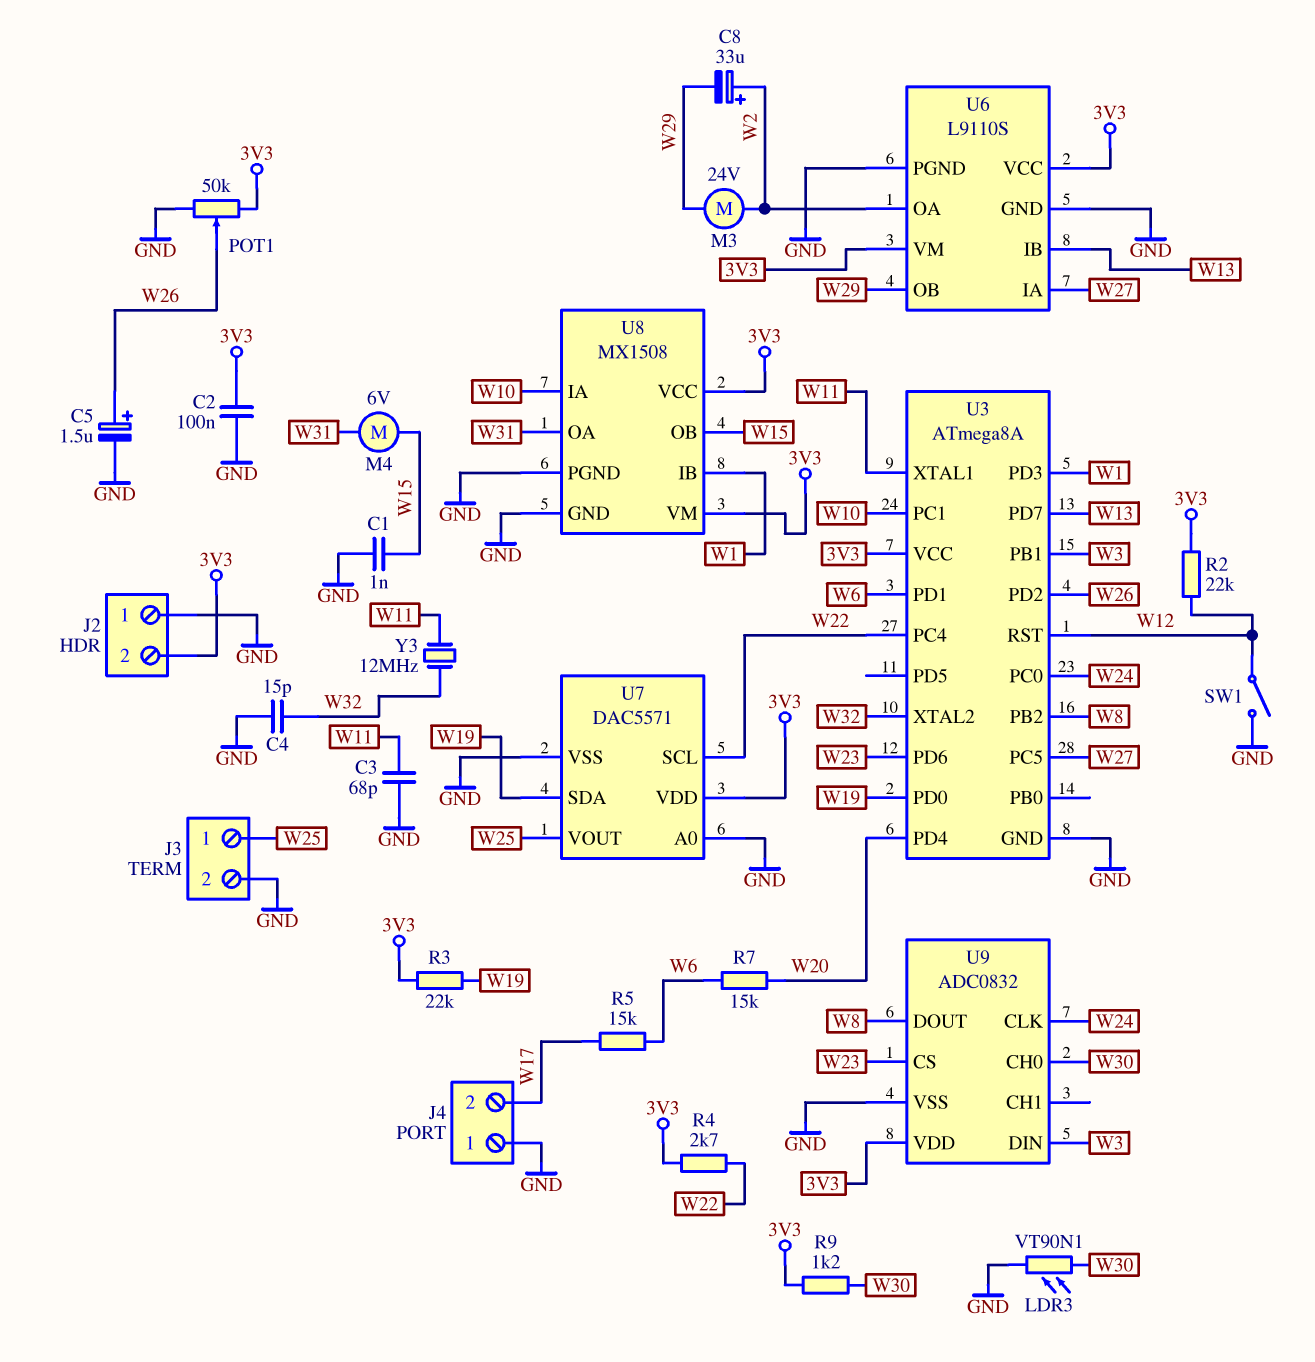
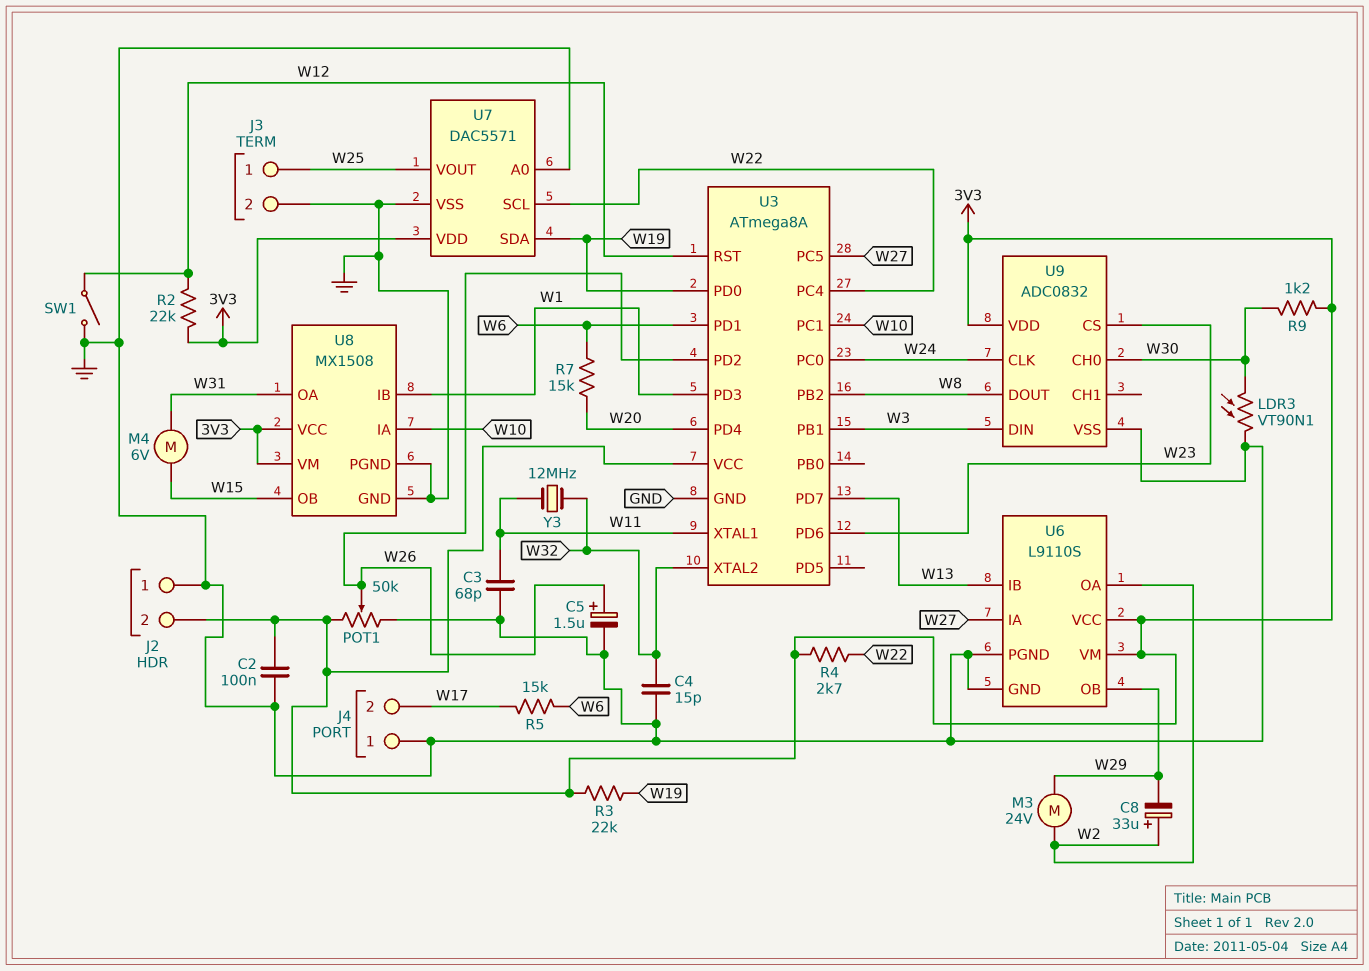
C1: 1nF (GND, W15) -> none

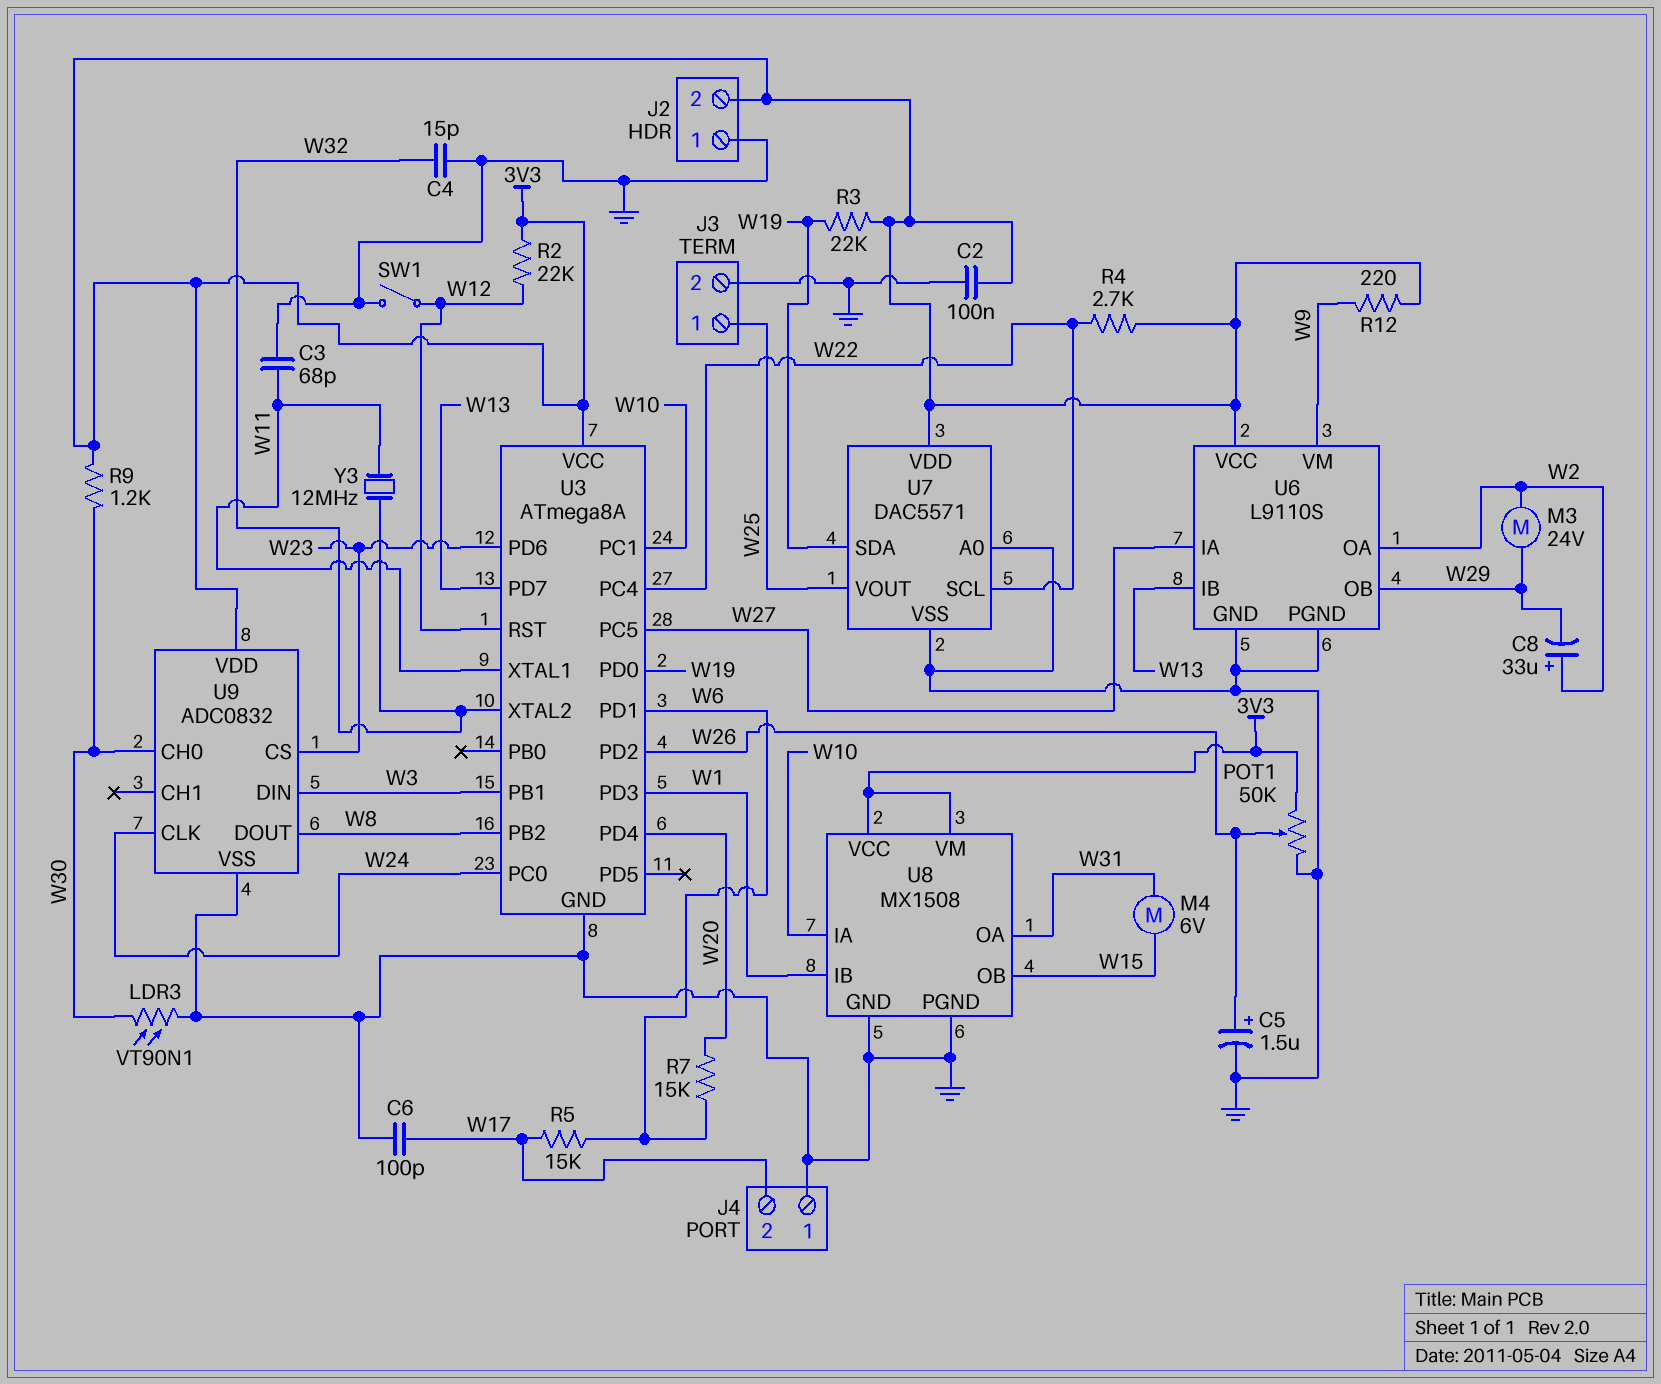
C6: none -> 100pF (GND, W17)
R12: none -> 220 (3V3, W9)
U6 pin VM: 3V3 -> W9

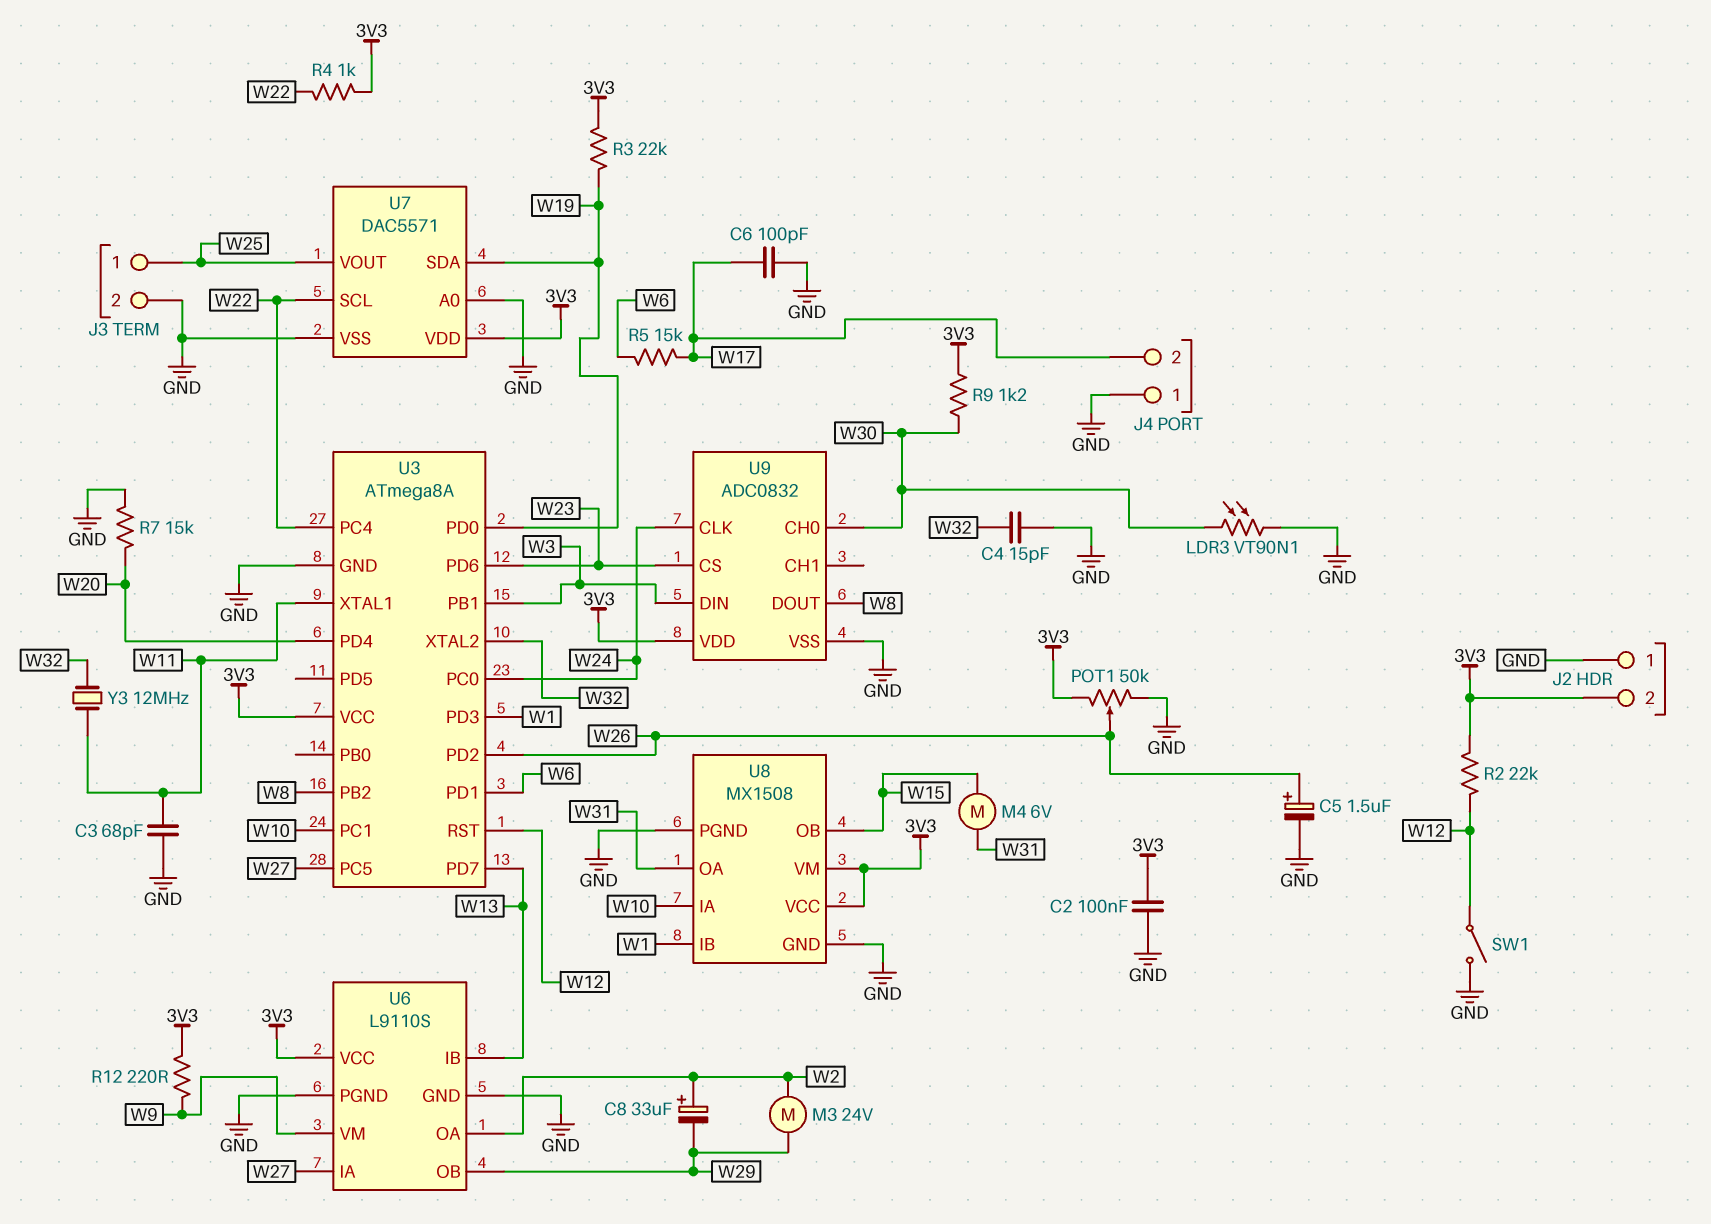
R4: 2.7k (3V3, W22) -> 1k (3V3, W22)
R7: 15k (W6, W20) -> 15k (GND, W20)

